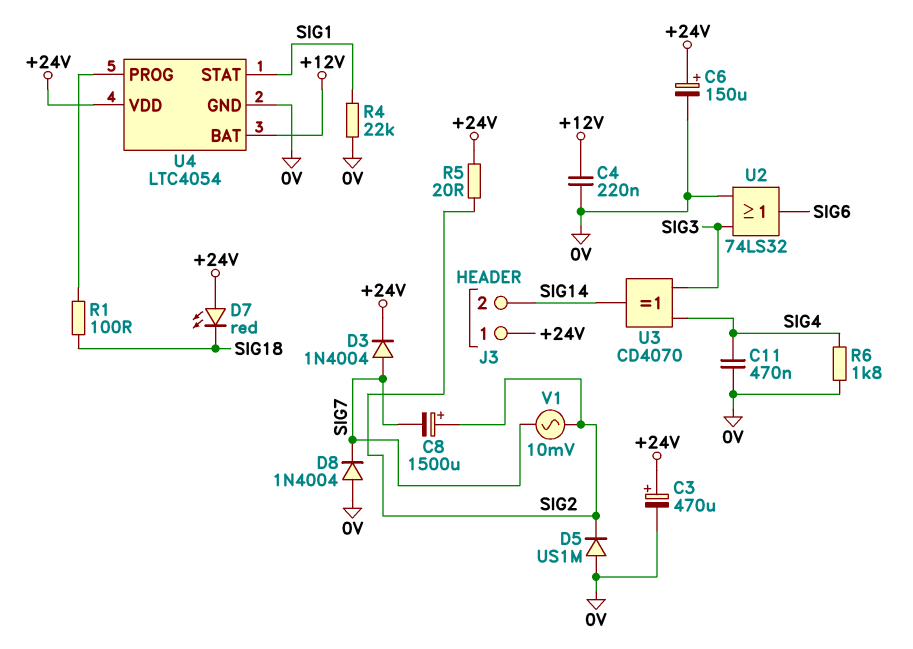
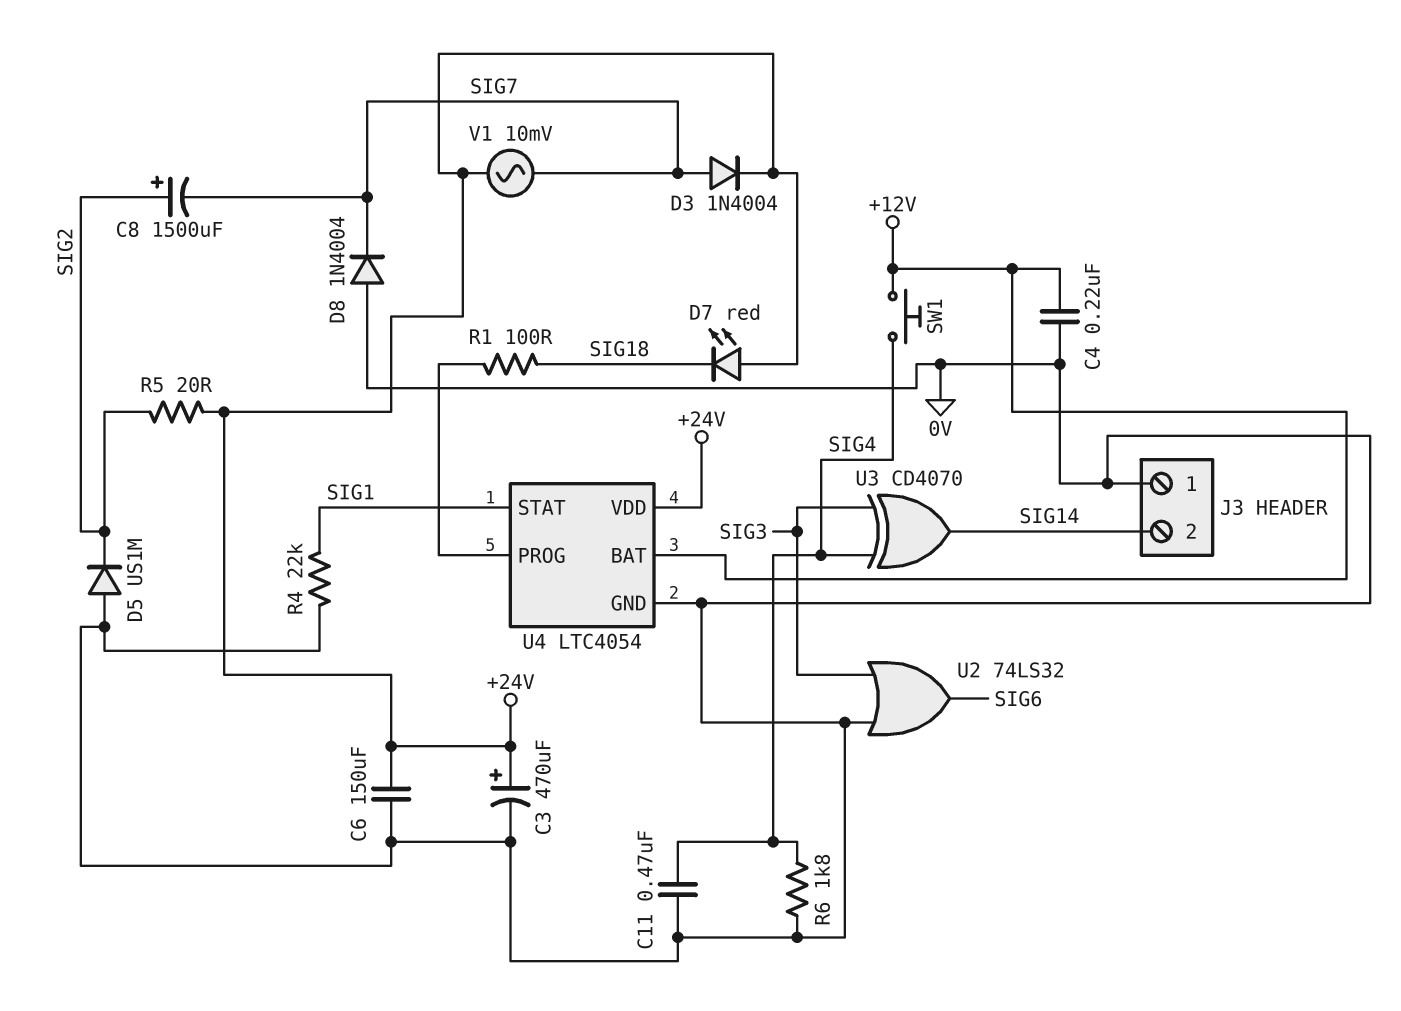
C6: 150uF (plus +24V, minus 0V) -> 150uF (+24V, 0V)
J3 pin 1: +24V -> 0V
SW1: none -> button (+12V, SIG4)
V1: AC 10mV (SIG2, SIG7) -> AC 10mV (+24V, SIG7)

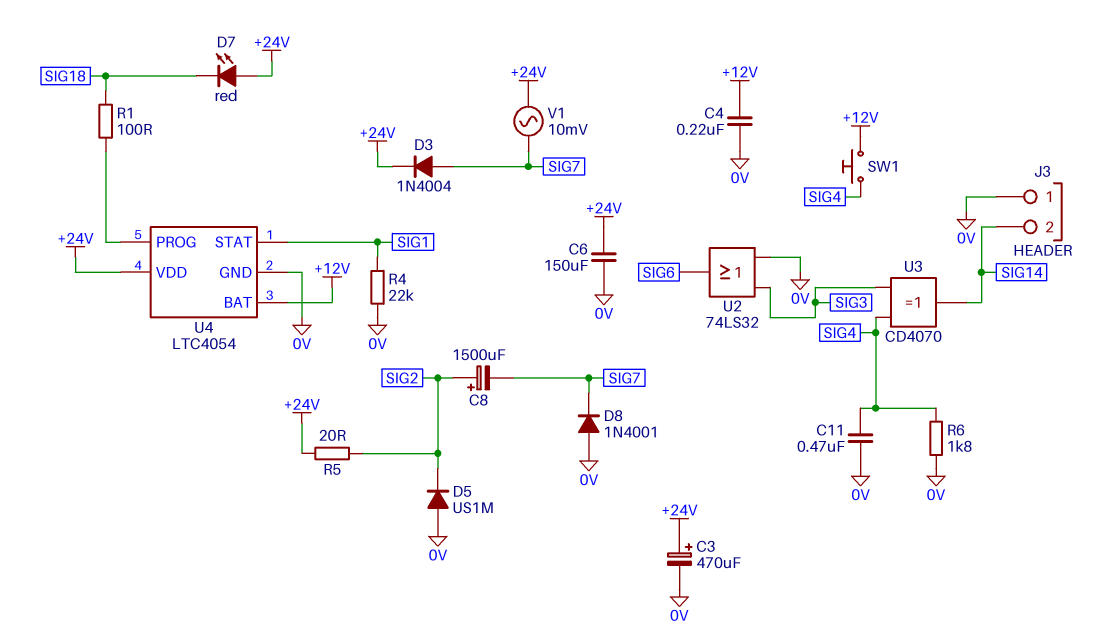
D8: diode 1N4004 (A 0V, K SIG7) -> diode 1N4001 (A 0V, K SIG7)

